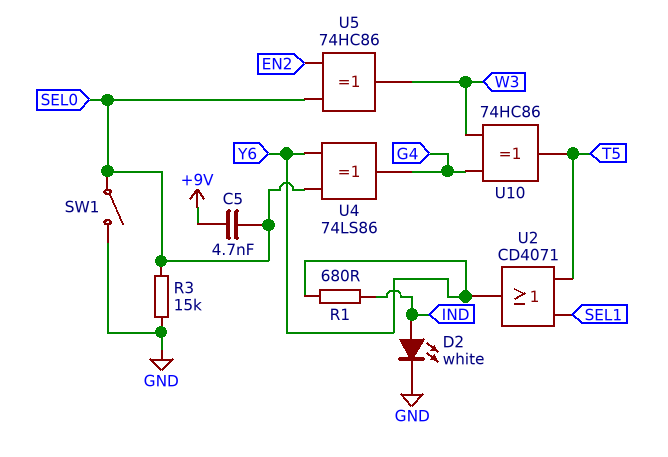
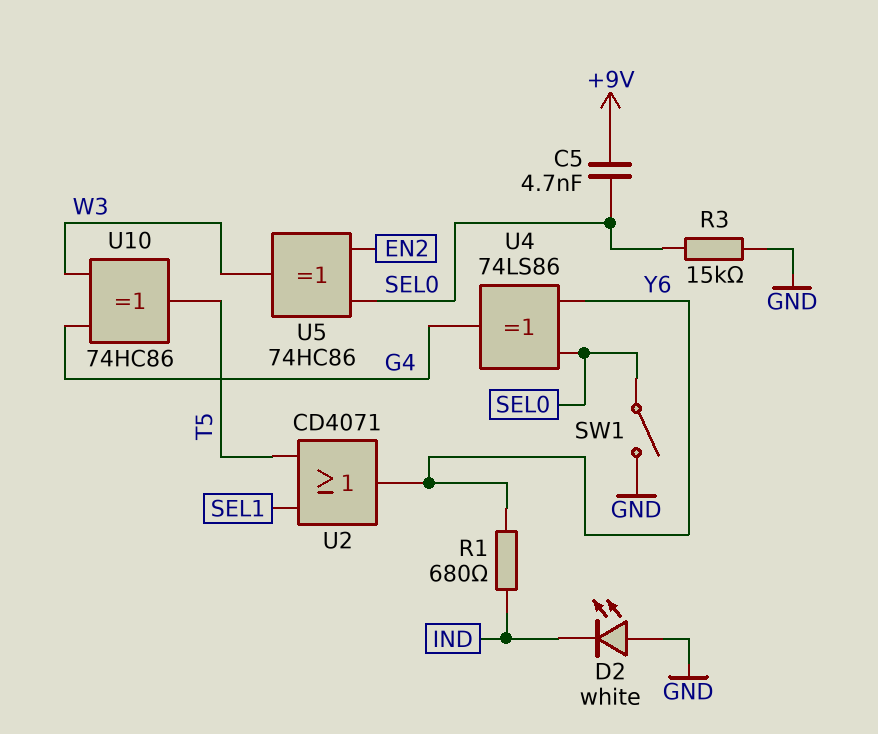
D2: LED white (A IND, K GND) -> LED white (A GND, K IND)

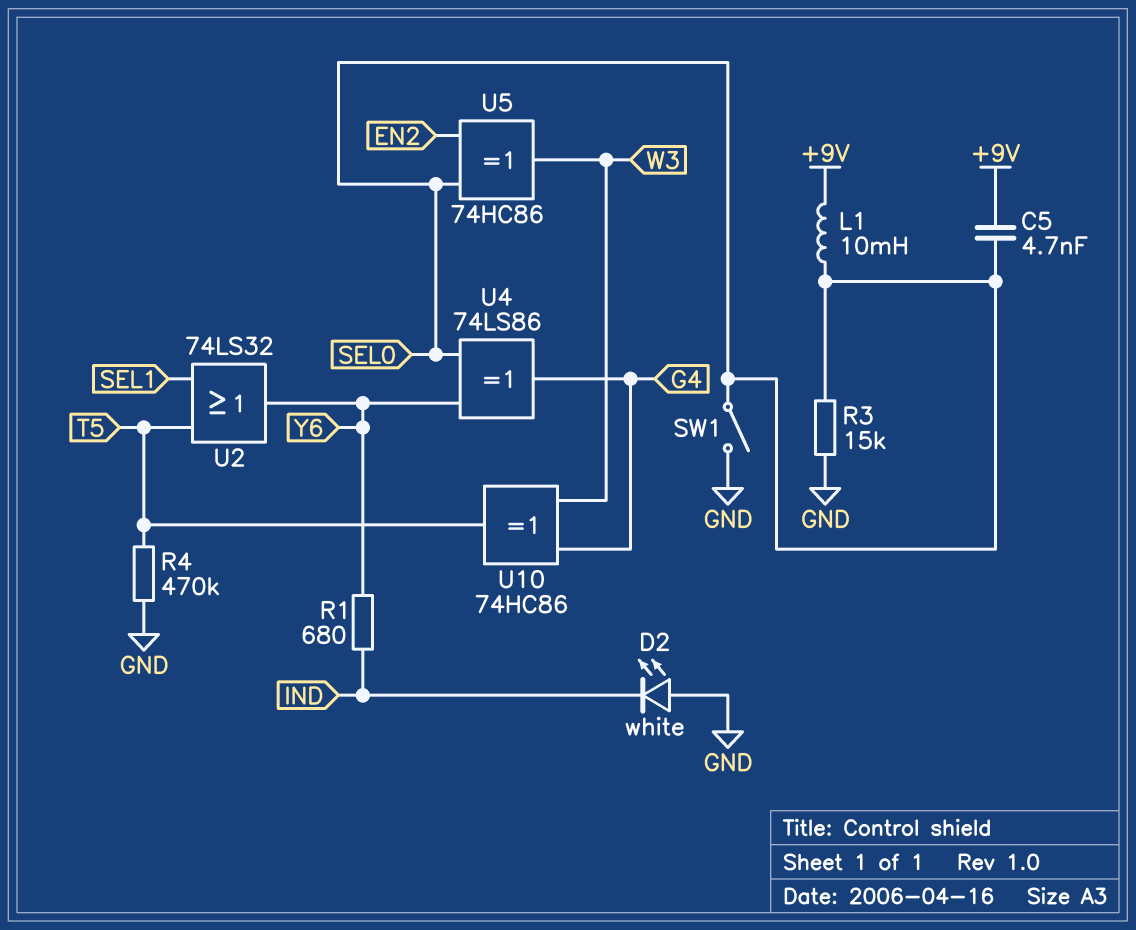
L1: none -> 10mH (+9V, SEL0)
R4: none -> 470k (GND, T5)
U2: OR CD4071 (in SEL1, in T5, out Y6) -> OR 74LS32 (in SEL1, in T5, out Y6)

